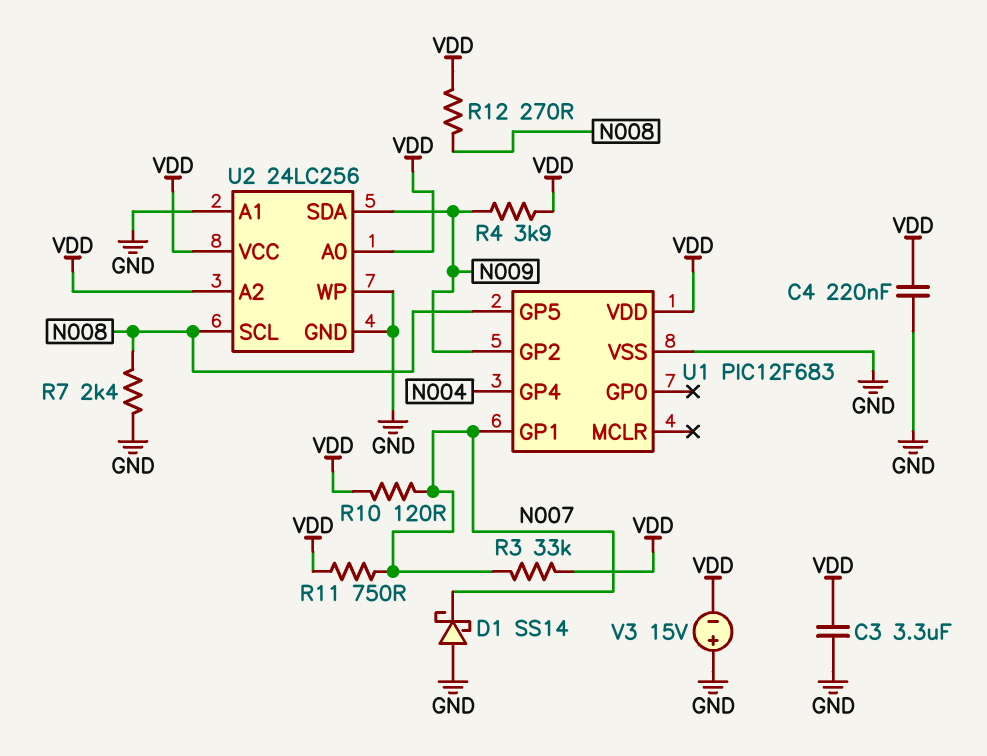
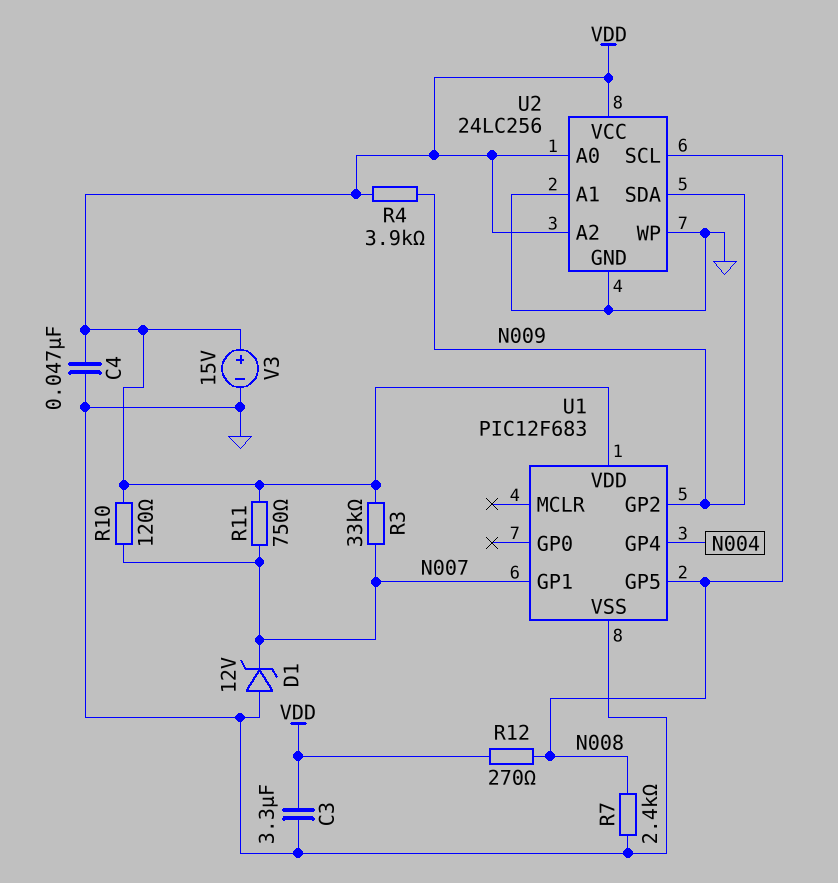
C4: 220nF (GND, VDD) -> 47nF (GND, VDD)
D1: schottky SS14 (A GND, K N007) -> zener 12V (A GND, K N007)
V3: 15V (plus GND, minus VDD) -> 15V (plus VDD, minus GND)

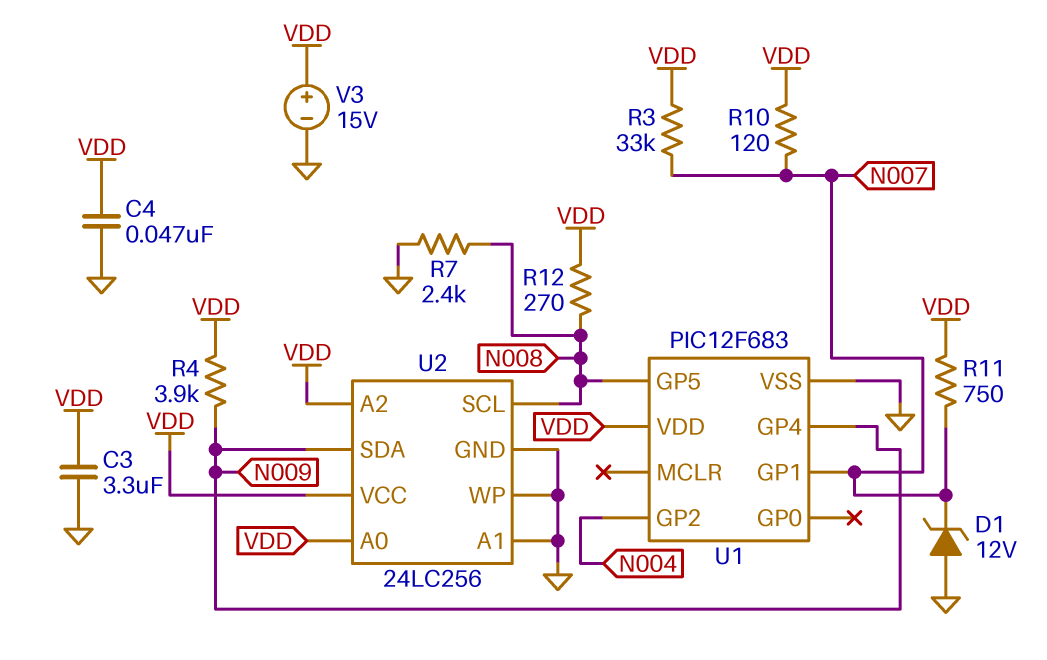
U1 pin GP2: N009 -> N004
U1 pin GP4: N004 -> N009

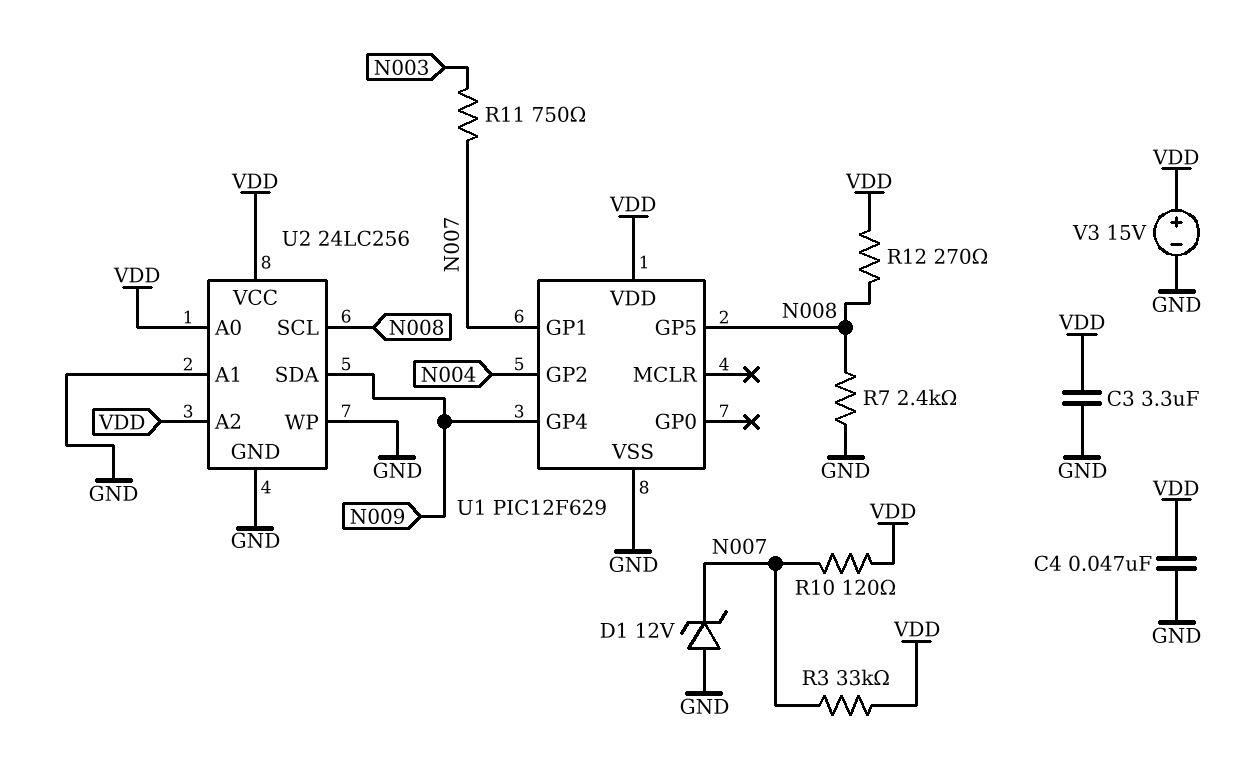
R4: 3.9k (N009, VDD) -> none
R11: 750 (N007, VDD) -> 750 (N003, N007)
U1: PIC12F683 -> PIC12F629

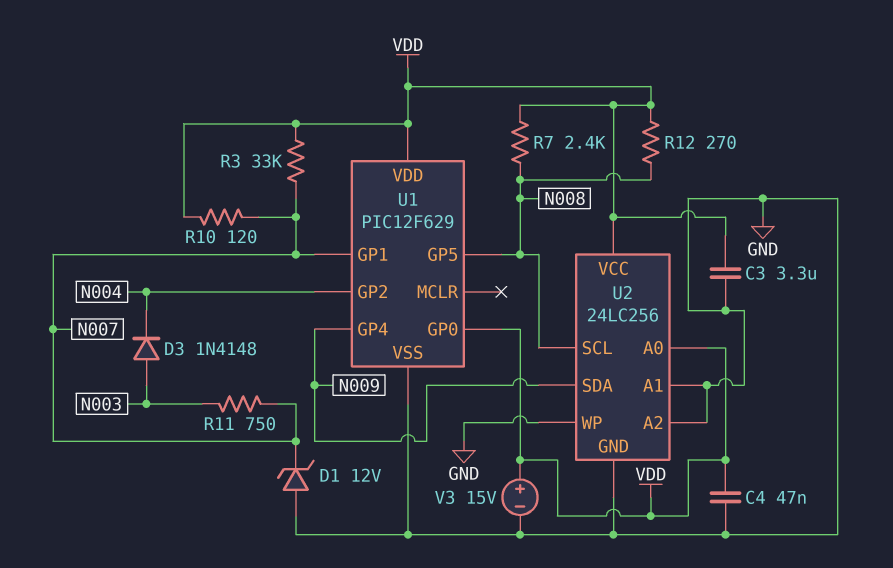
D3: none -> diode 1N4148 (A N003, K N004)
R7: 2.4k (GND, N008) -> 2.4k (N008, VDD)
U1 pin GP0: none -> VDD
U2 pin A2: VDD -> GND

